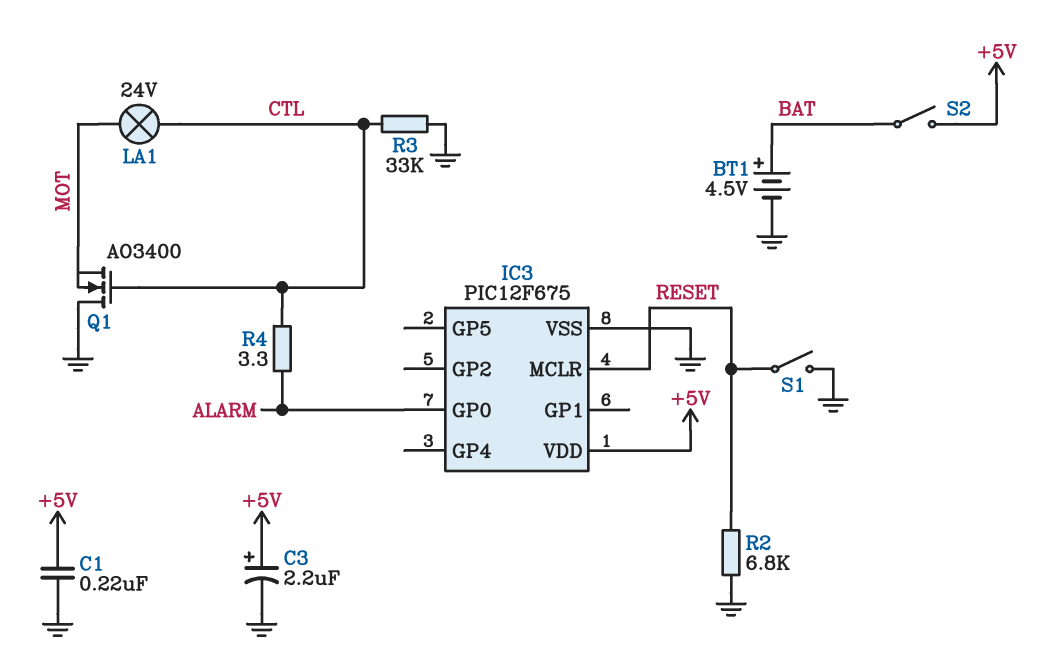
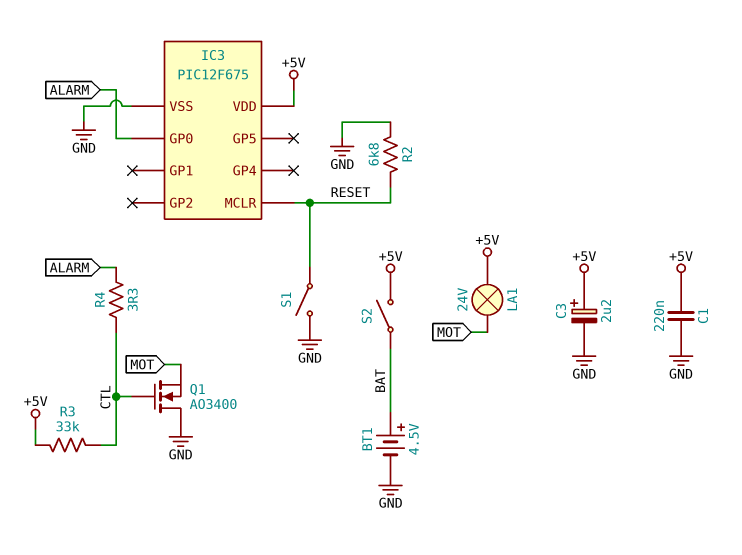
LA1: lamp 24V (CTL, MOT) -> lamp 24V (+5V, MOT)
R3: 33k (CTL, GND) -> 33k (+5V, CTL)

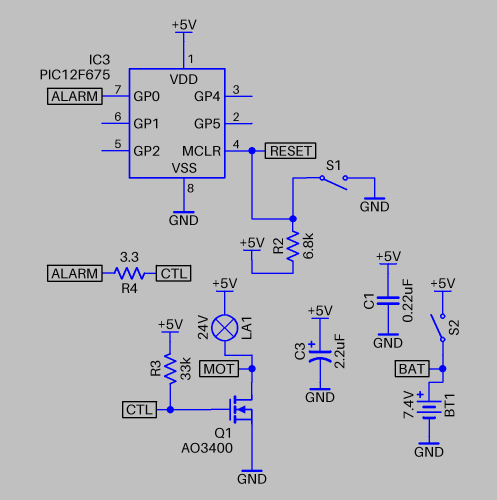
BT1: 4.5V (plus BAT, minus GND) -> 7.4V (plus BAT, minus GND)
Q1: NMOS AO3400 (G CTL, D GND, S MOT) -> NMOS AO3400 (G CTL, D MOT, S GND)
R2: 6.8k (GND, RESET) -> 6.8k (+5V, RESET)

